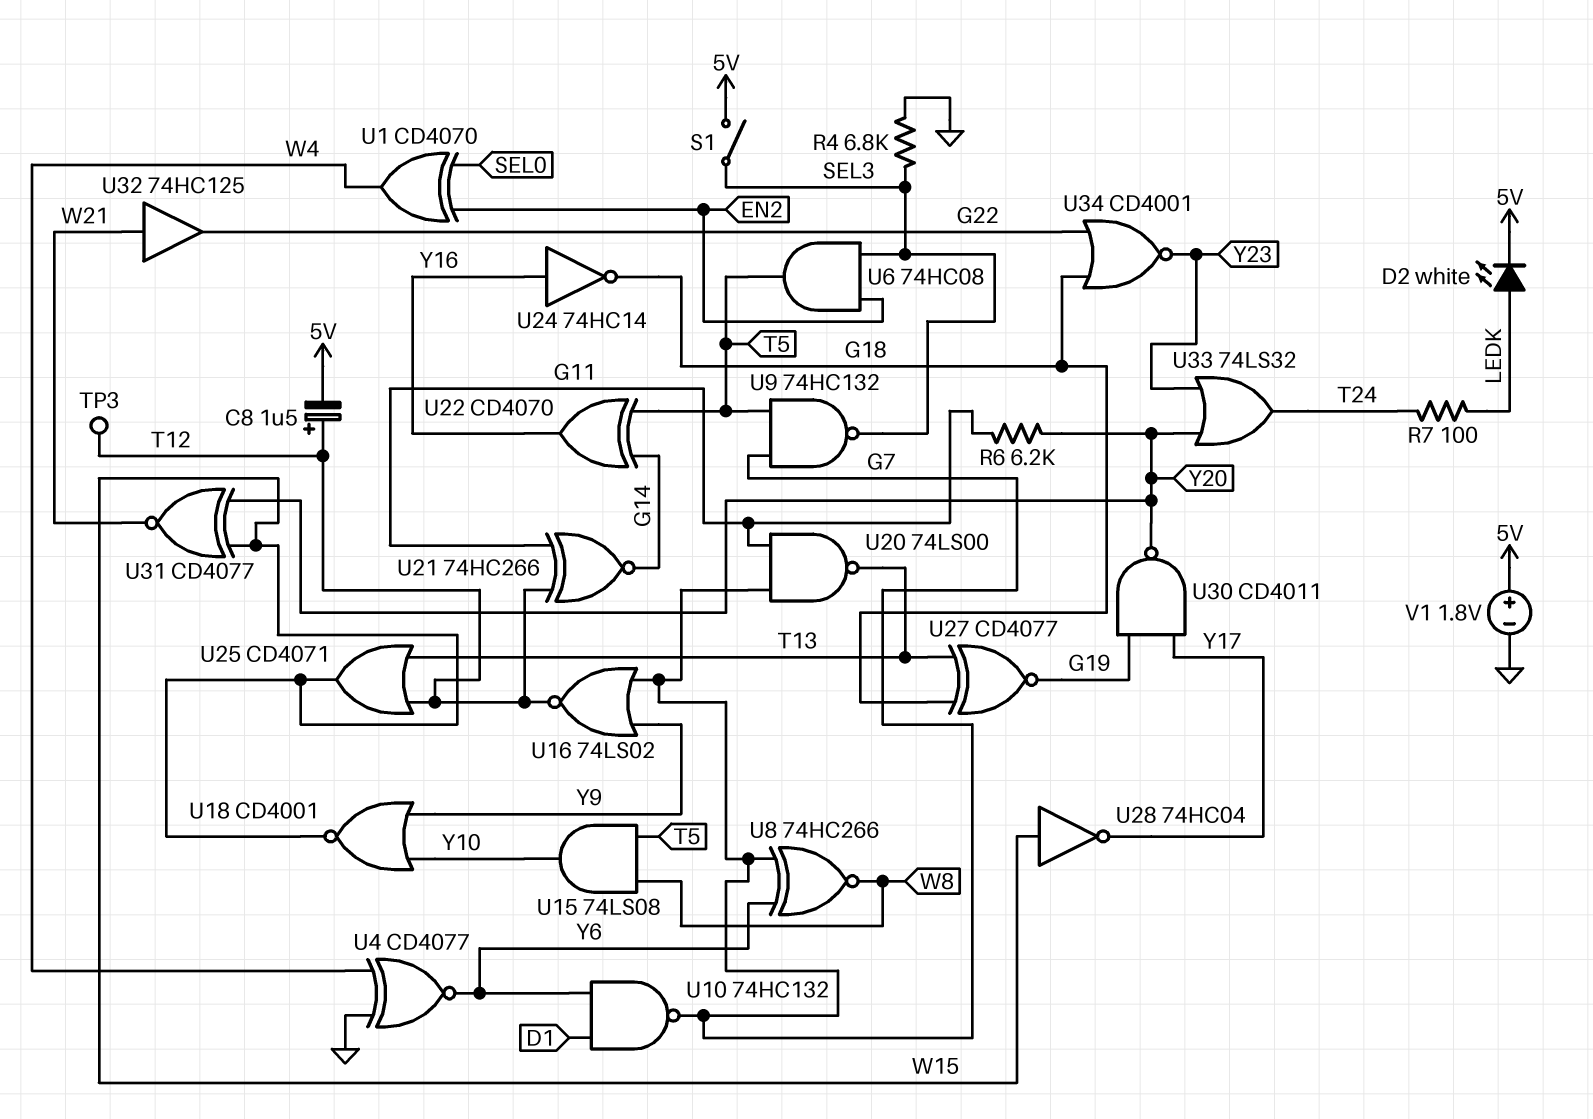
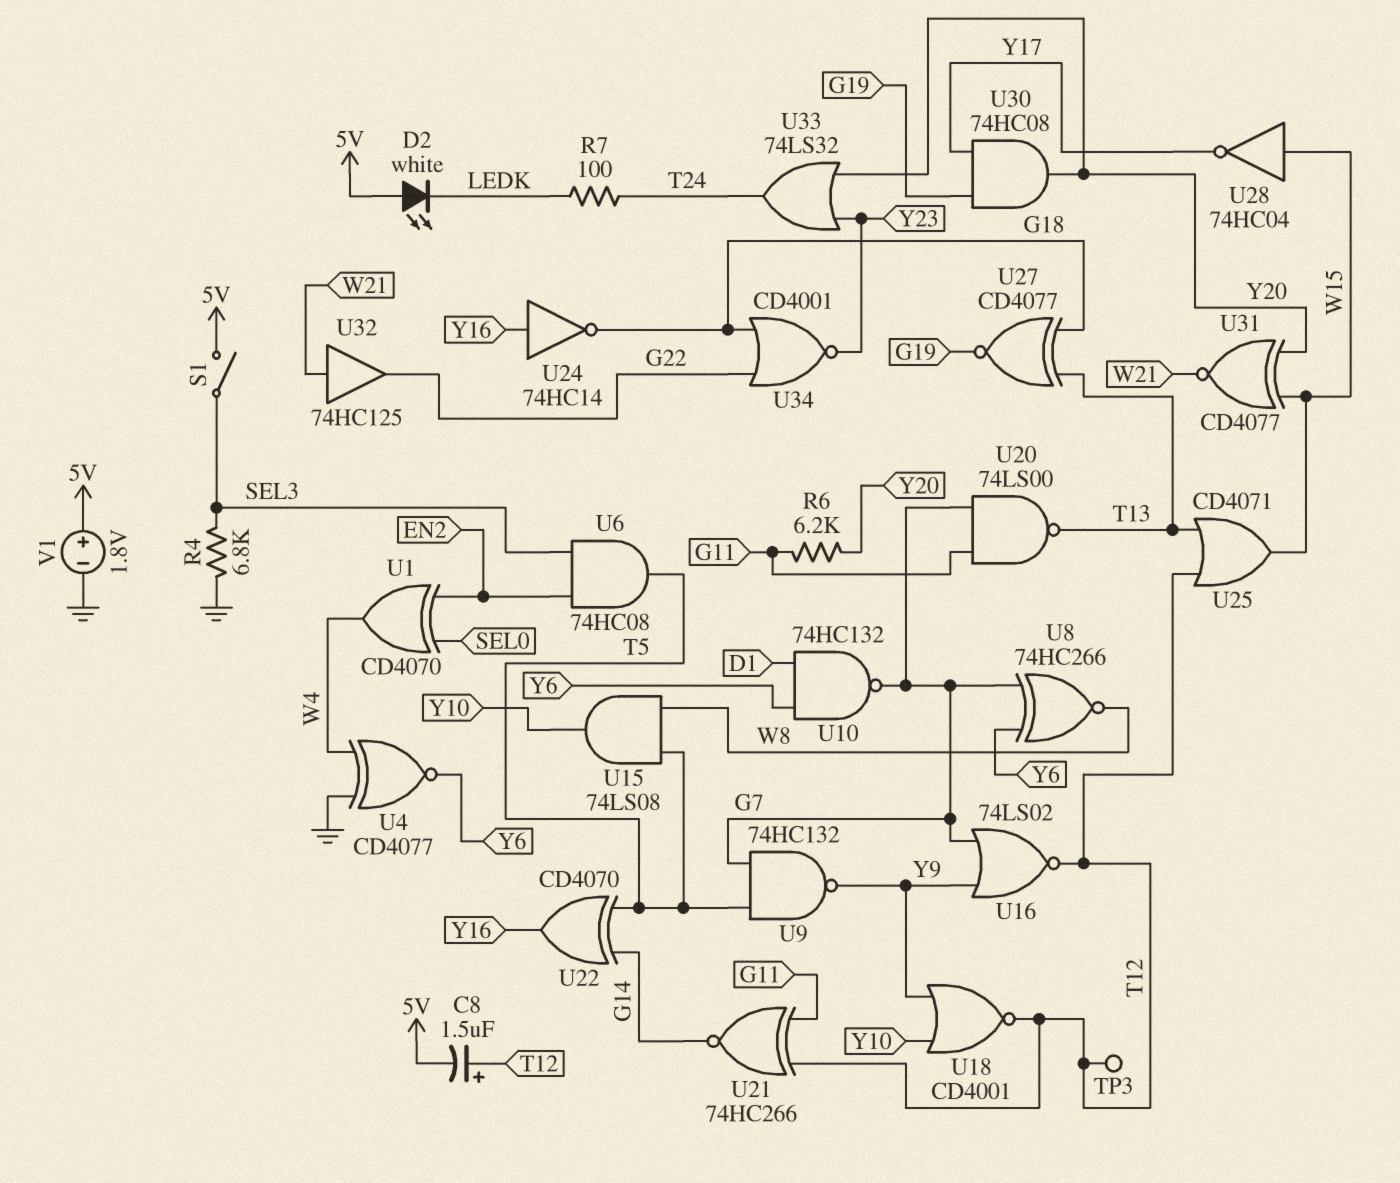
D2: LED white (A LEDK, K 5V) -> LED white (A 5V, K LEDK)
U9: NAND 74HC132 (in G7, in T5, out SEL3) -> NAND 74HC132 (in G7, in T5, out Y9)
U18: NOR CD4001 (in Y9, in Y10, out W15) -> NOR CD4001 (in Y9, in Y10, out T12)
U30: NAND CD4011 (in G19, in Y17, out Y20) -> AND 74HC08 (in G19, in Y17, out Y20)

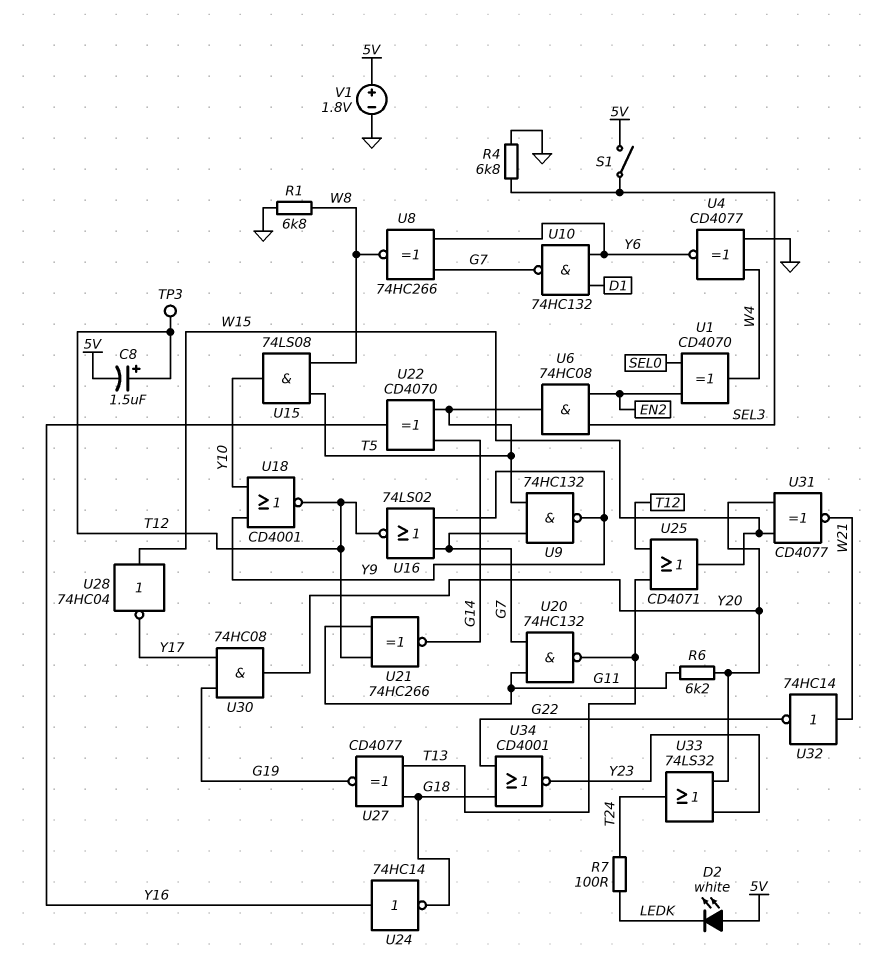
R1: none -> 6.8k (GND, W8)
U20: NAND 74LS00 (in G7, in G11, out T13) -> NAND 74HC132 (in G7, in G11, out T13)
U32: buffer 74HC125 (in W21, out G22) -> NOT 74HC14 (in W21, out G22)

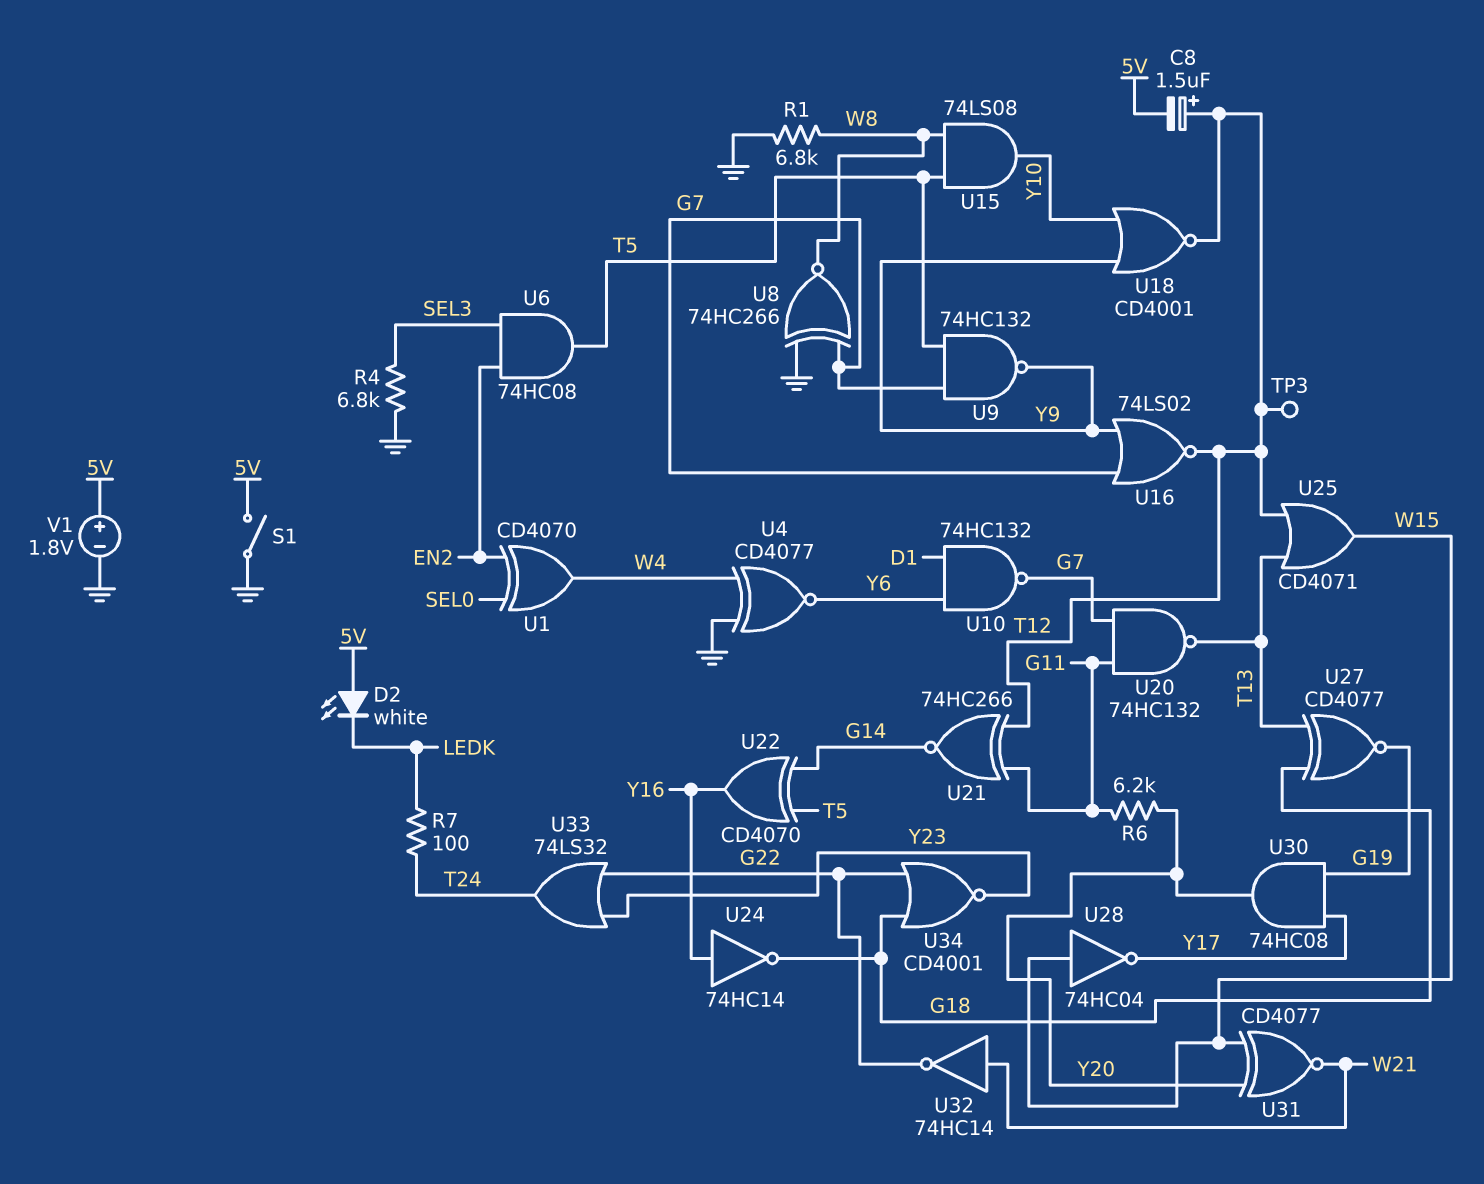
S1: switch (5V, SEL3) -> switch (5V, GND)
U8: XNOR 74HC266 (in G7, in Y6, out W8) -> XNOR 74HC266 (in G7, in GND, out W8)
U33: OR 74LS32 (in Y20, in Y23, out T24) -> OR 74LS32 (in G22, in Y23, out T24)

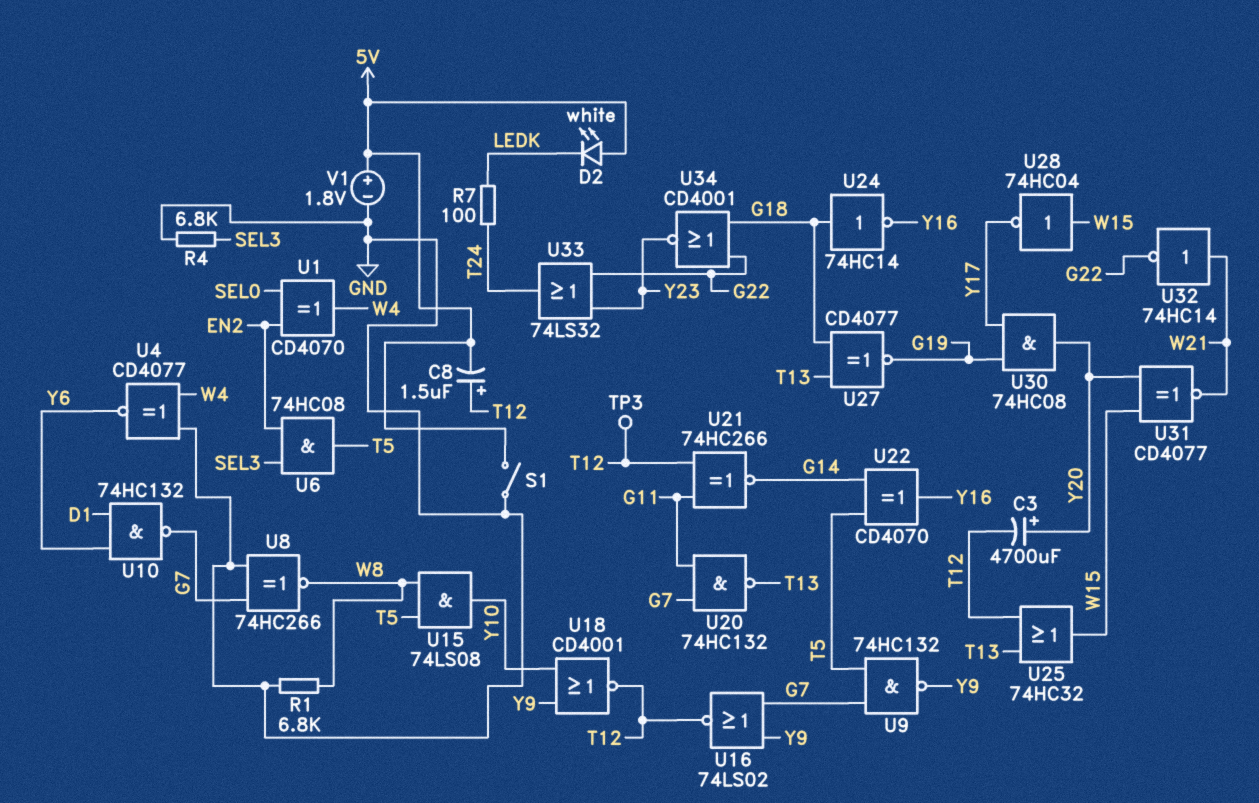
C3: none -> 4700uF (plus Y20, minus T12)
R6: 6.2k (G11, Y20) -> none
U24: NOT 74HC14 (in Y16, out G18) -> NOT 74HC14 (in G18, out Y16)
U25: OR CD4071 (in T12, in T13, out W15) -> OR 74HC32 (in T12, in T13, out W15)

